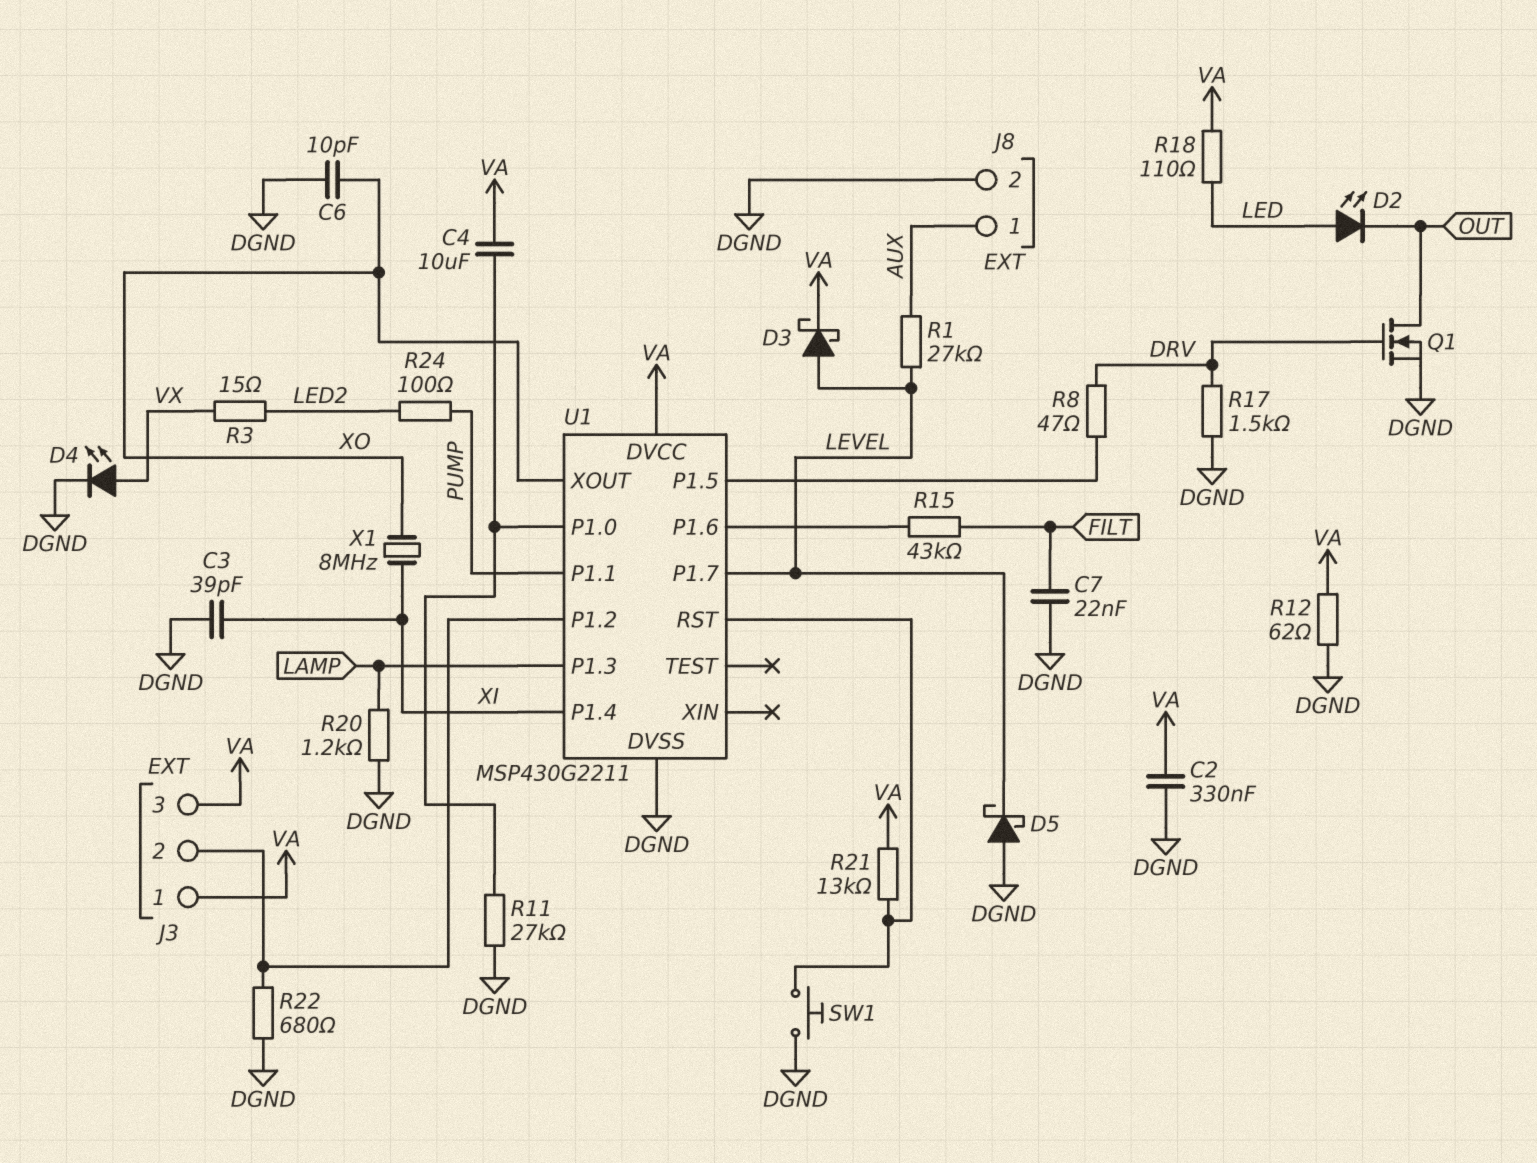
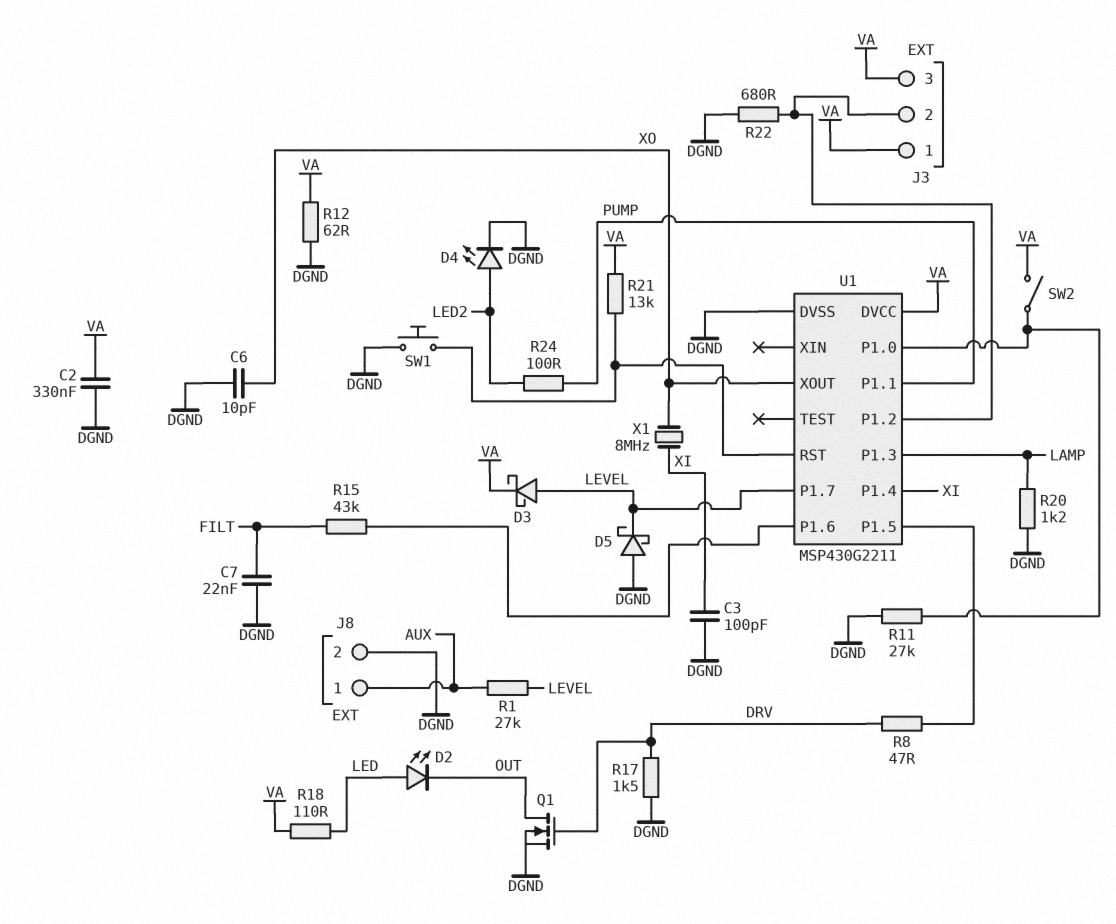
C3: 39pF (DGND, XI) -> 100pF (DGND, XI)
C4: 10uF (U1/P1.0, VA) -> none
D4: LED (A VX, K DGND) -> LED (A LED2, K DGND)
R3: 15 (LED2, VX) -> none
SW2: none -> switch (U1/P1.0, VA)

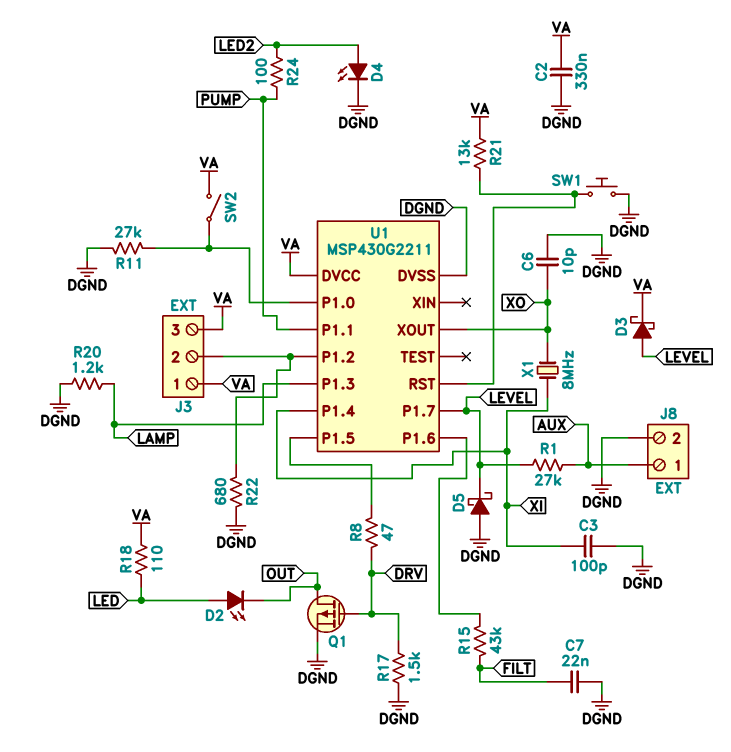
Q1: NMOS (G DRV, D OUT, S DGND) -> PMOS (G DRV, D OUT, S DGND)
R12: 62 (DGND, VA) -> none

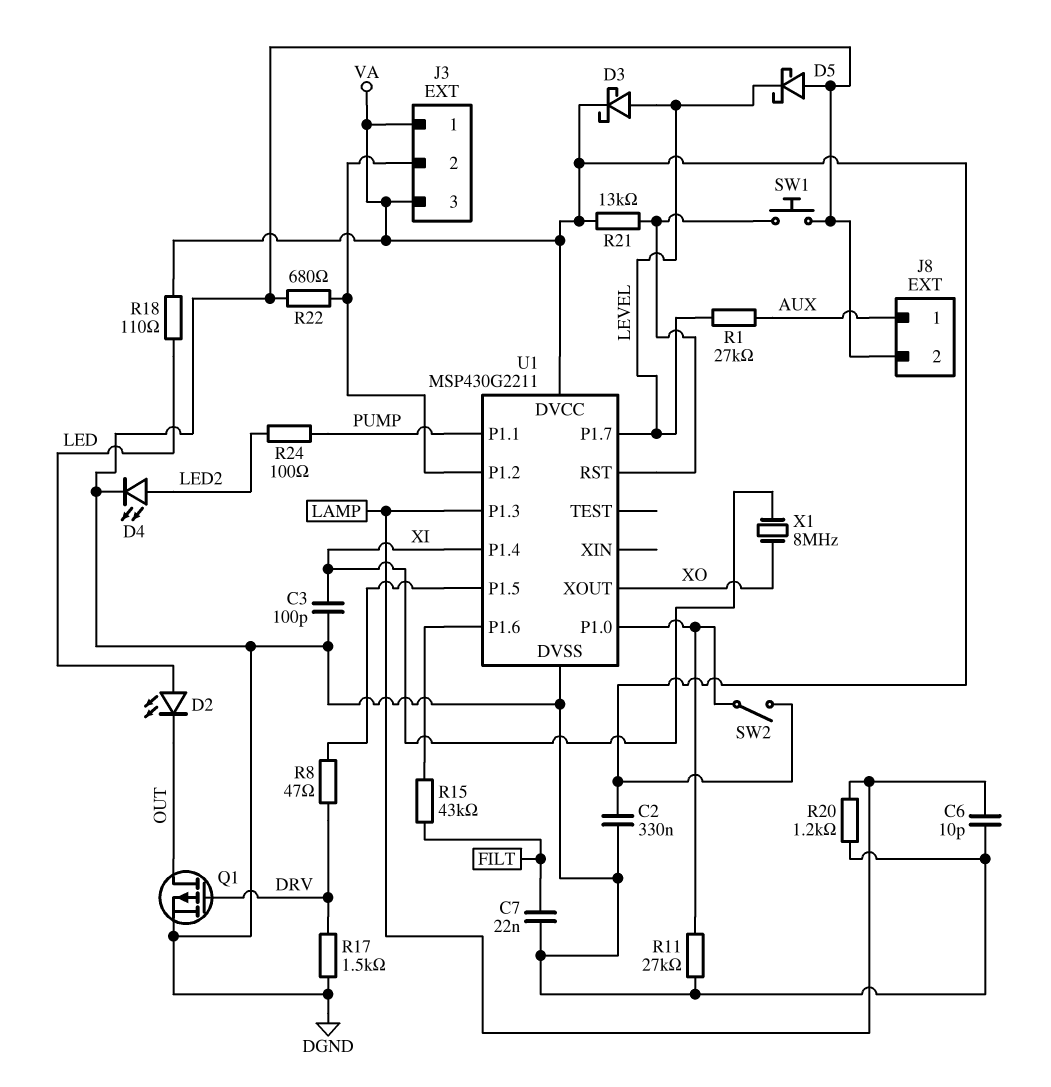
C6: 10pF (DGND, XO) -> 10pF (DGND, LAMP)

